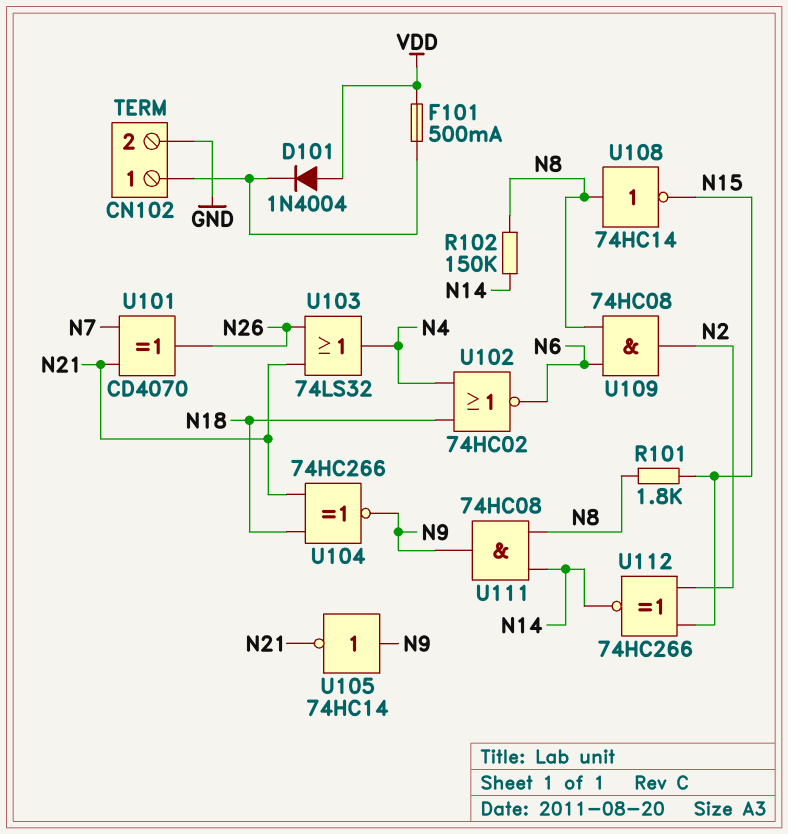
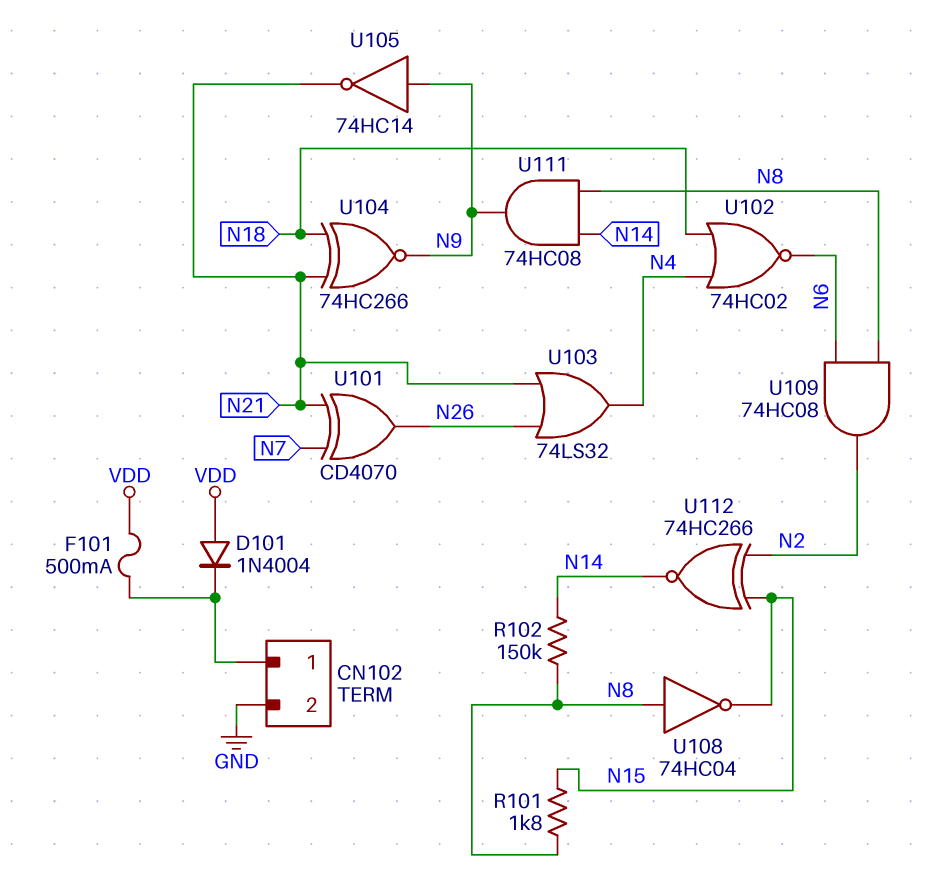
U108: NOT 74HC14 (in N8, out N15) -> NOT 74HC04 (in N8, out N15)

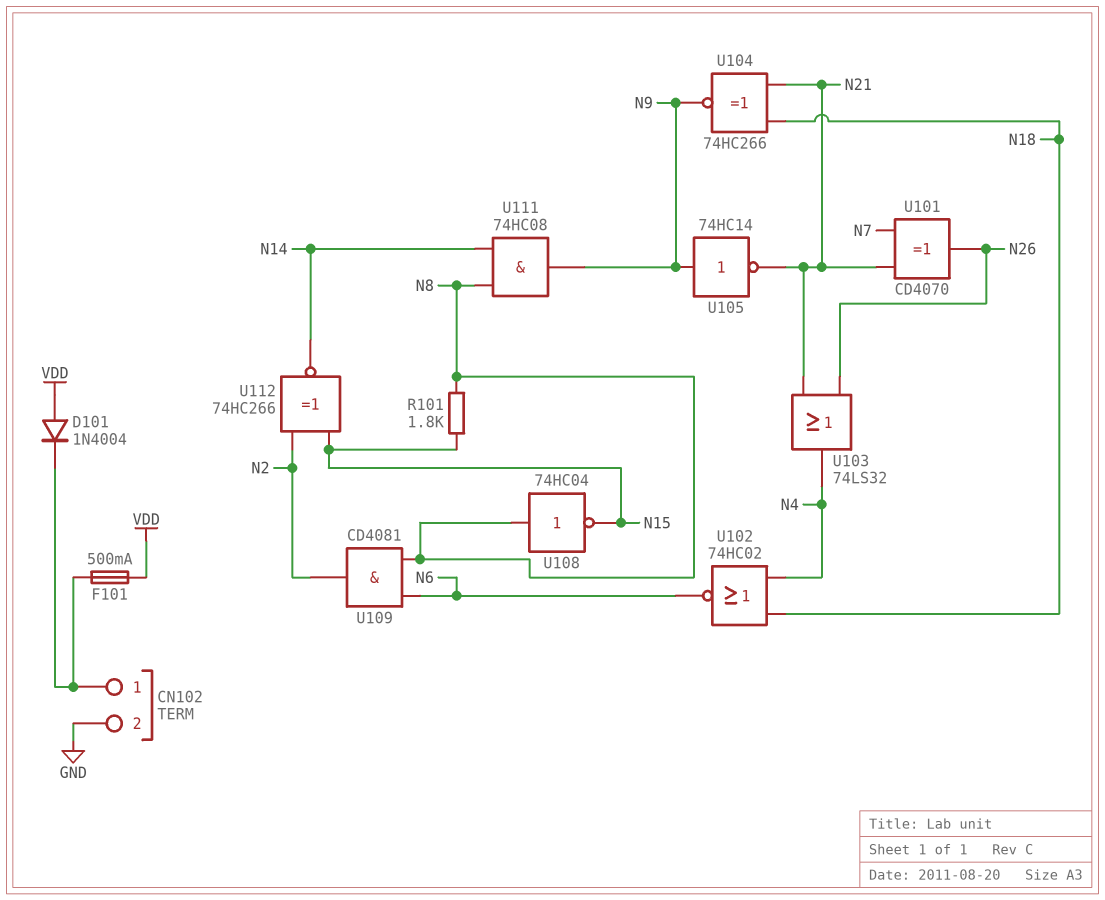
R102: 150k (N8, N14) -> none
U109: AND 74HC08 (in N6, in N8, out N2) -> AND CD4081 (in N6, in N8, out N2)

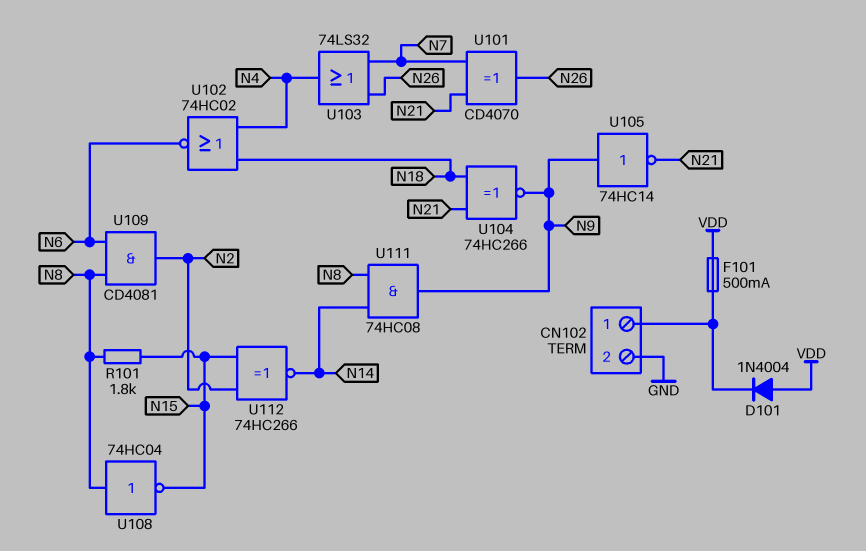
U103: OR 74LS32 (in N21, in N26, out N4) -> OR 74LS32 (in N7, in N26, out N4)

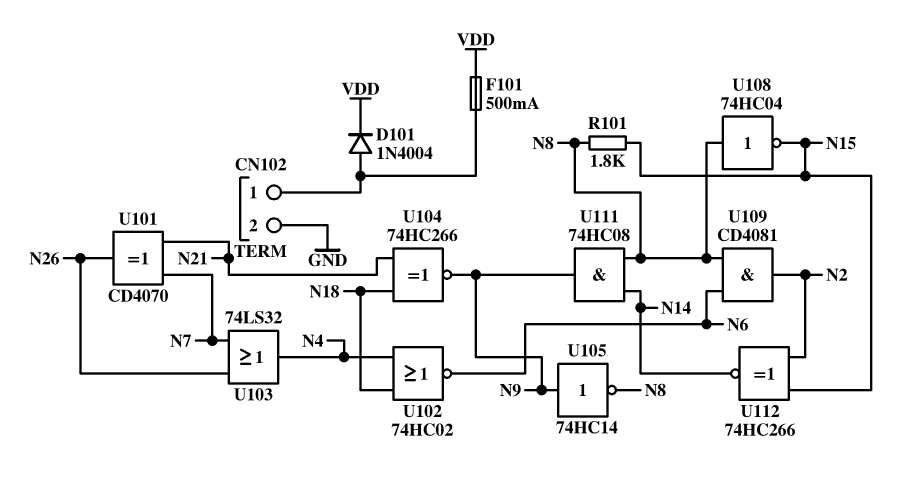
D101: diode 1N4004 (A VDD, K CN102/1) -> diode 1N4004 (A CN102/1, K VDD)
U105: NOT 74HC14 (in N9, out N21) -> NOT 74HC14 (in N9, out N8)

